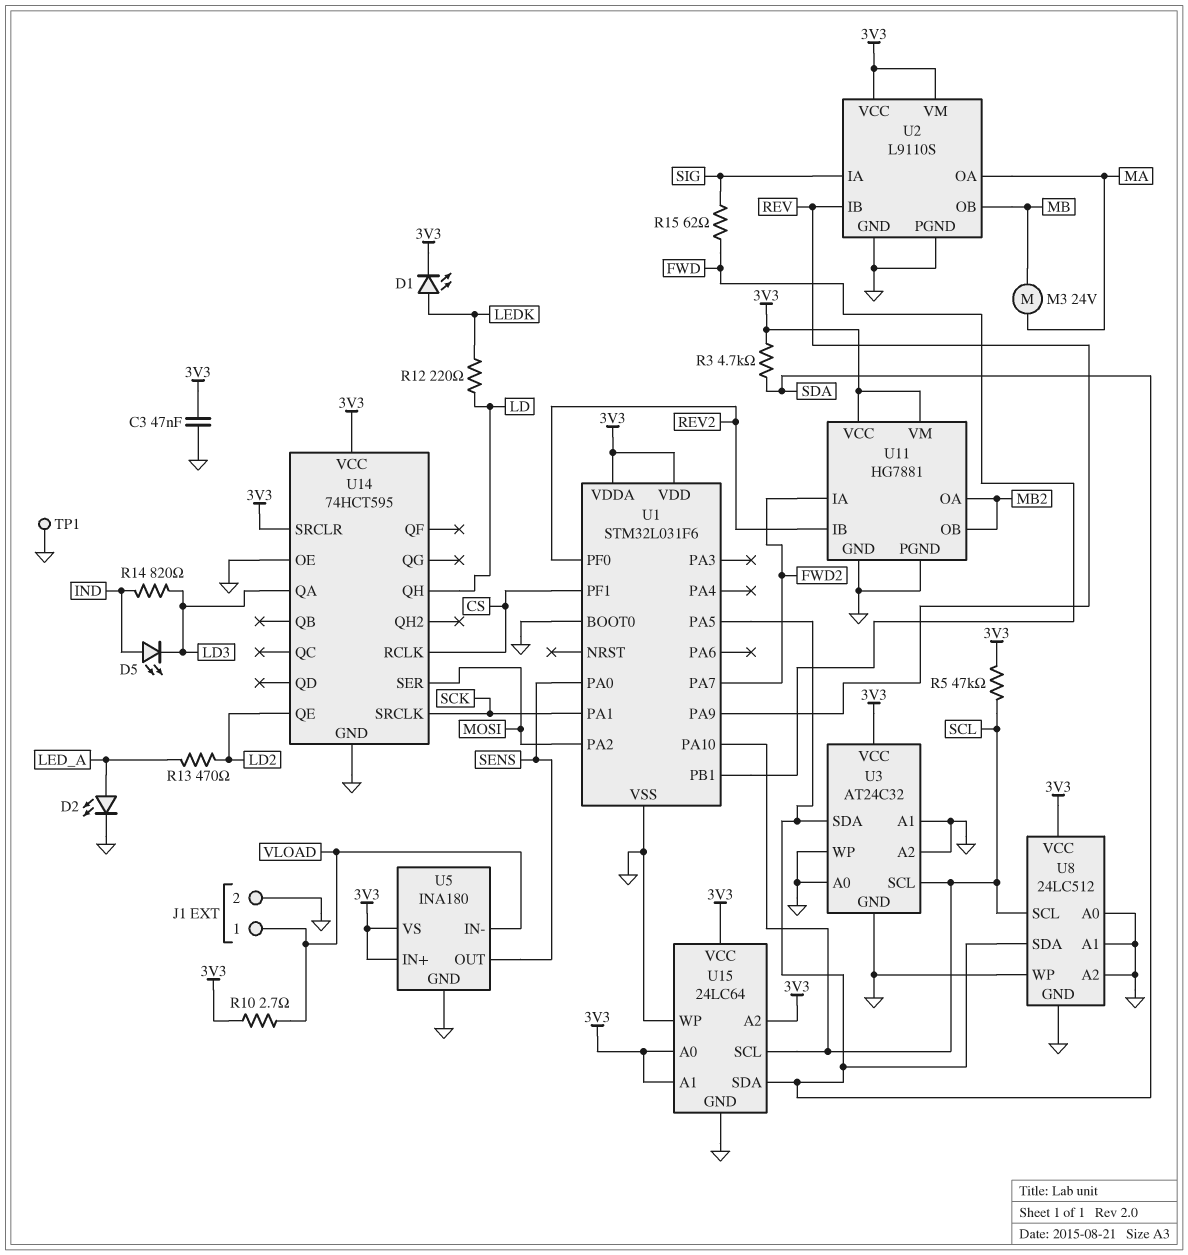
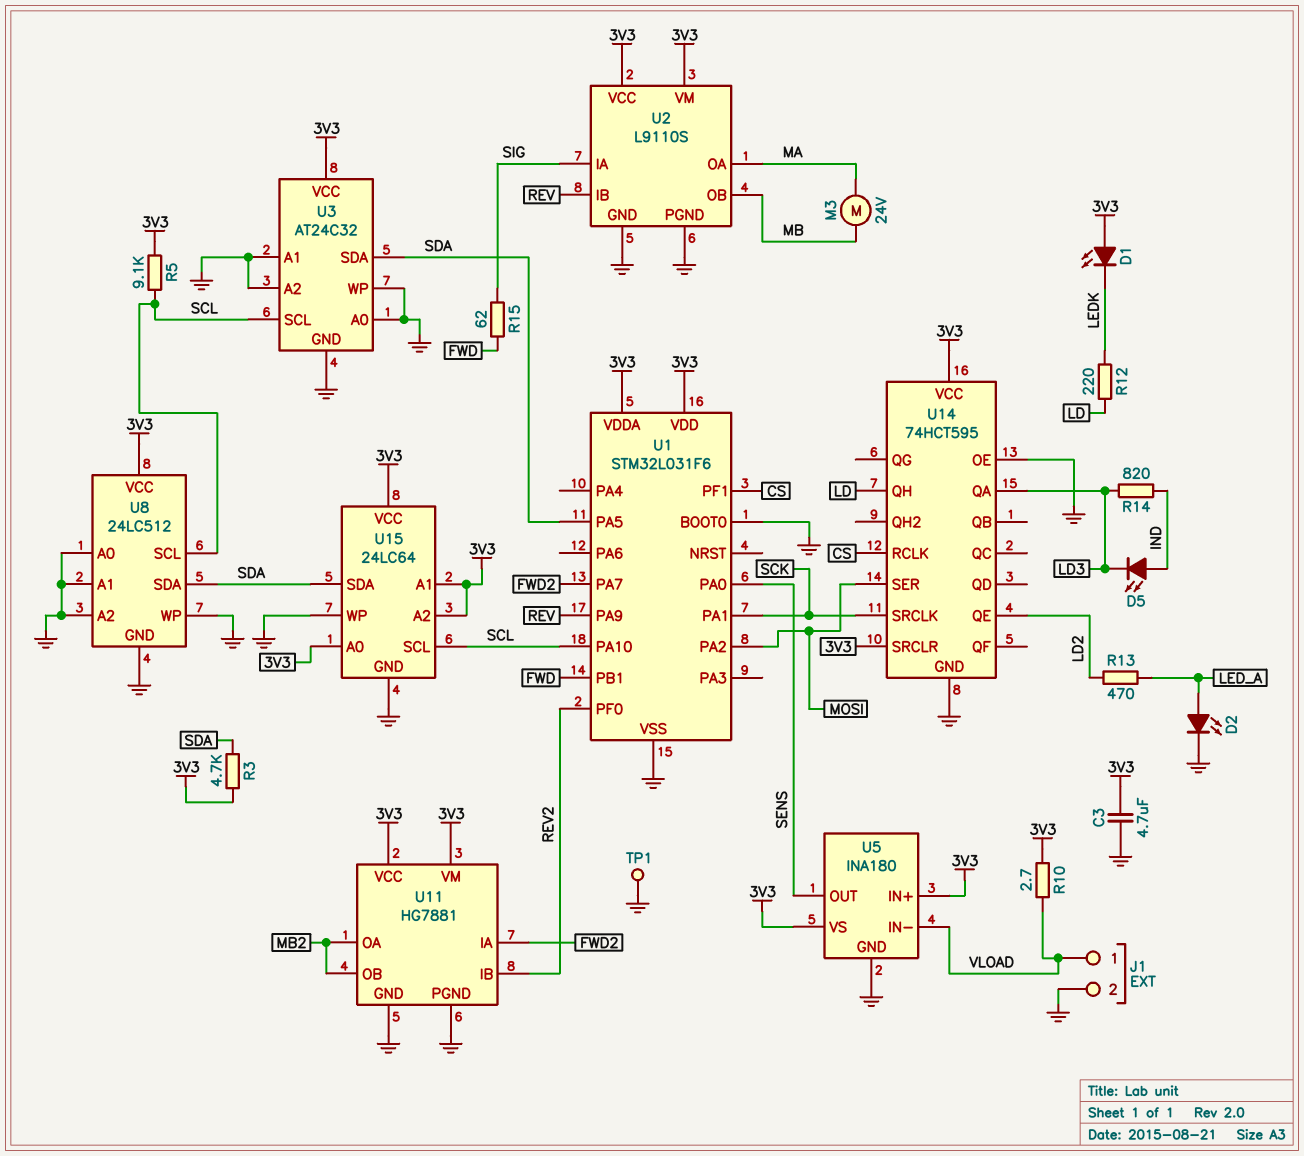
C3: 47nF (3V3, GND) -> 4.7uF (3V3, GND)
D1: LED (A LEDK, K 3V3) -> LED (A 3V3, K LEDK)
R5: 47k (3V3, SCL) -> 9.1k (3V3, SCL)

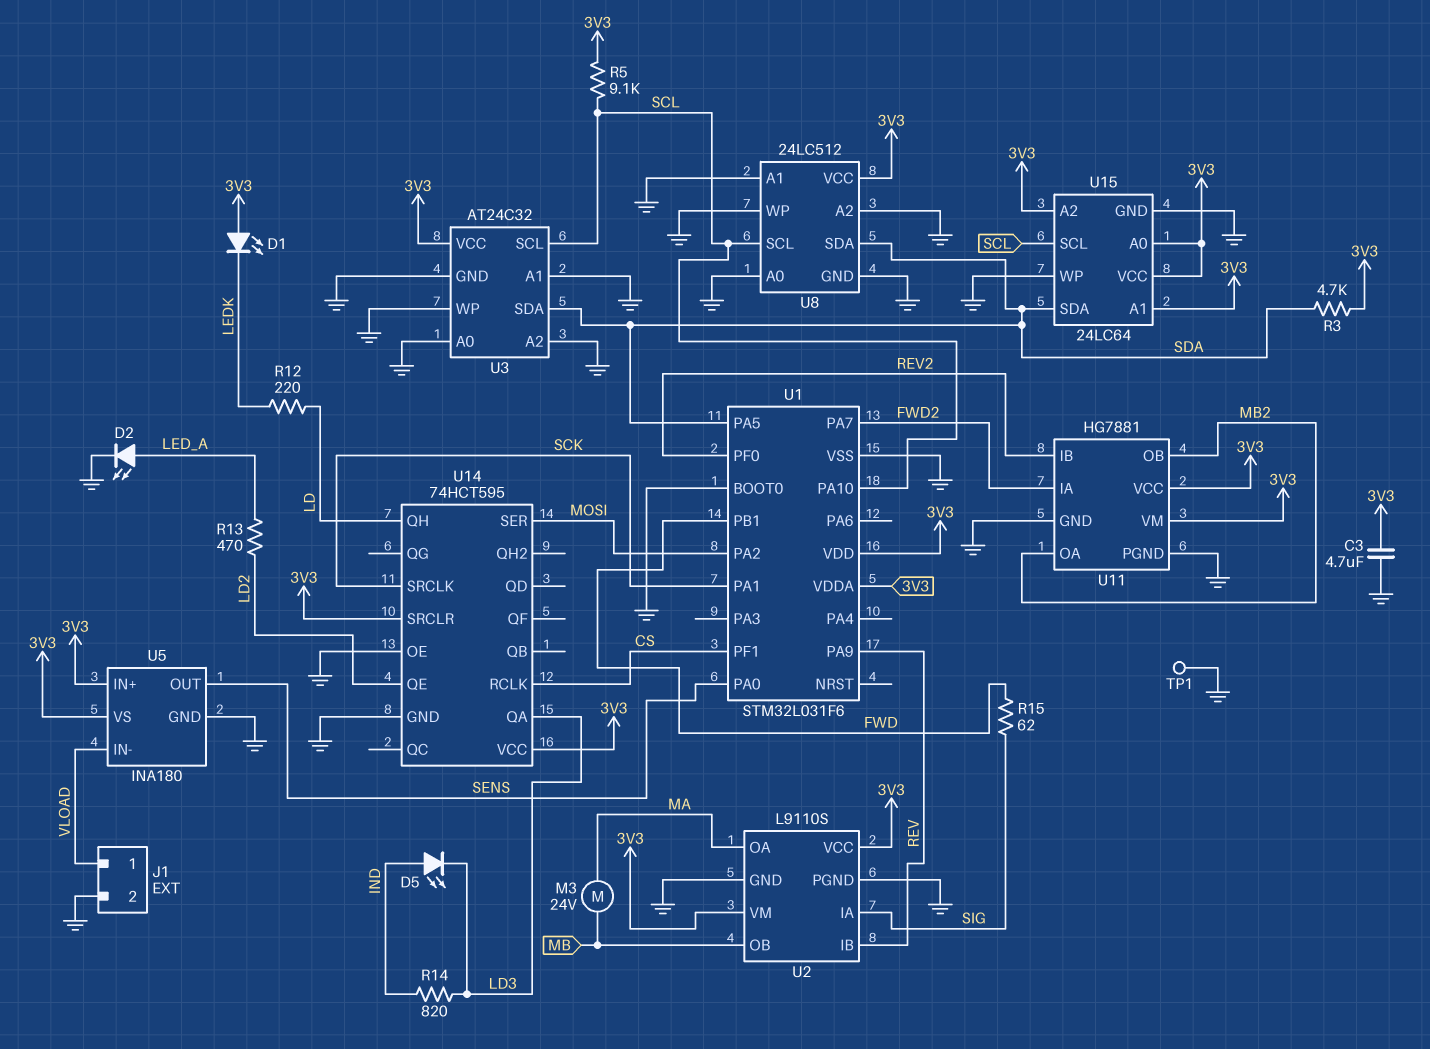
R10: 2.7 (3V3, VLOAD) -> none

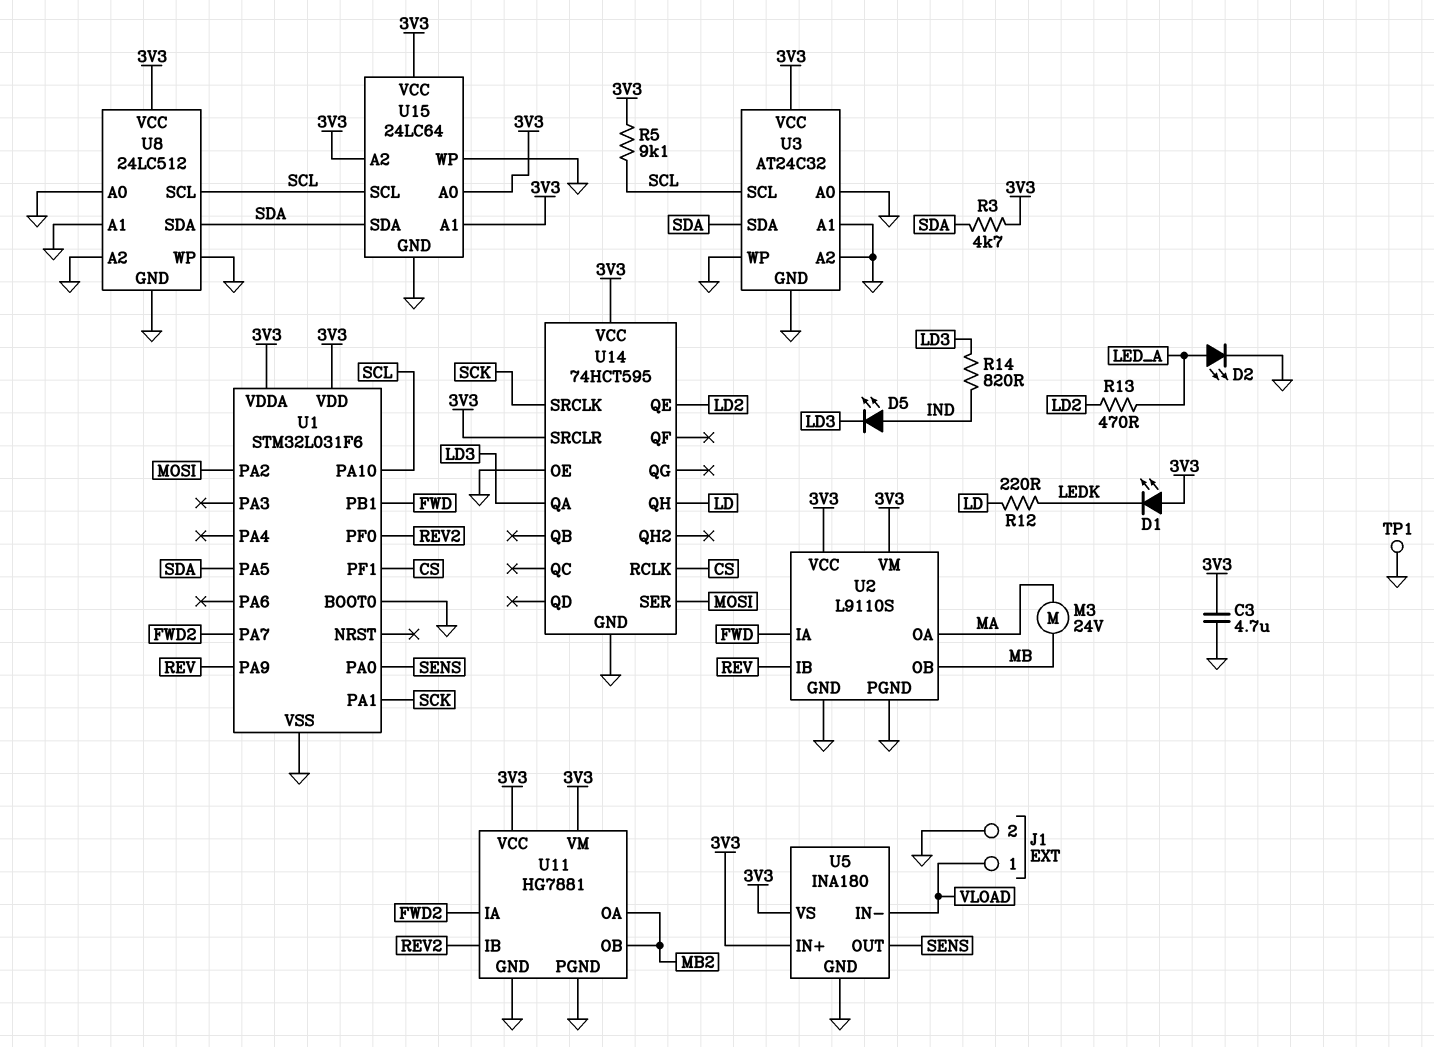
R15: 62 (FWD, SIG) -> none
U2 pin IA: SIG -> FWD

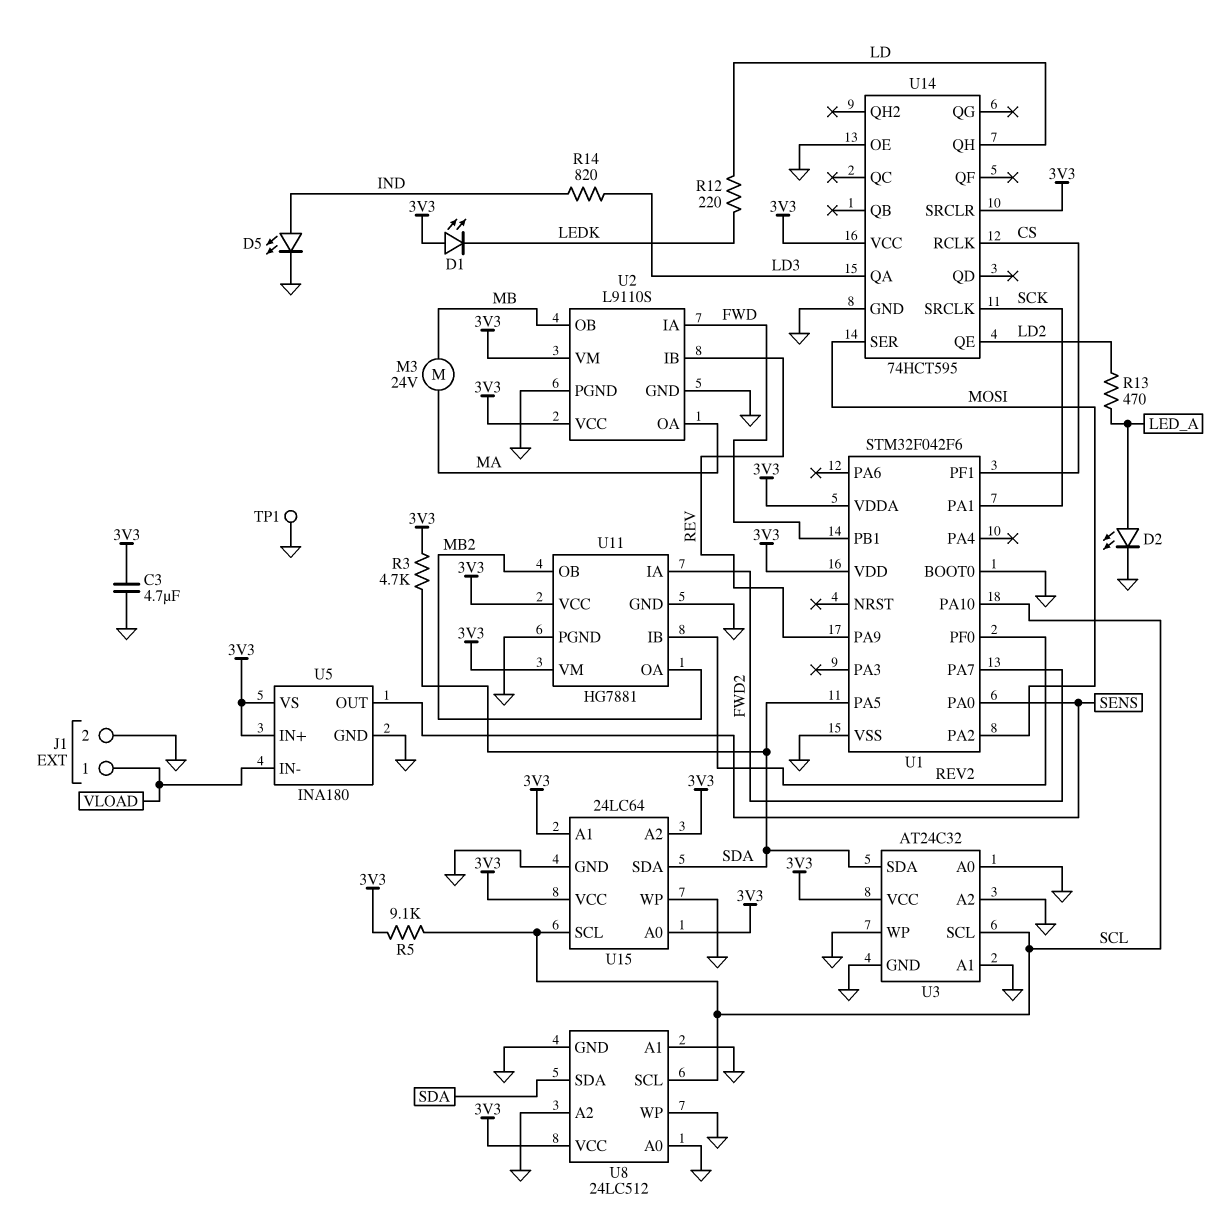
D5: LED (A IND, K LD3) -> LED (A IND, K GND)
U1: STM32L031F6 -> STM32F042F6

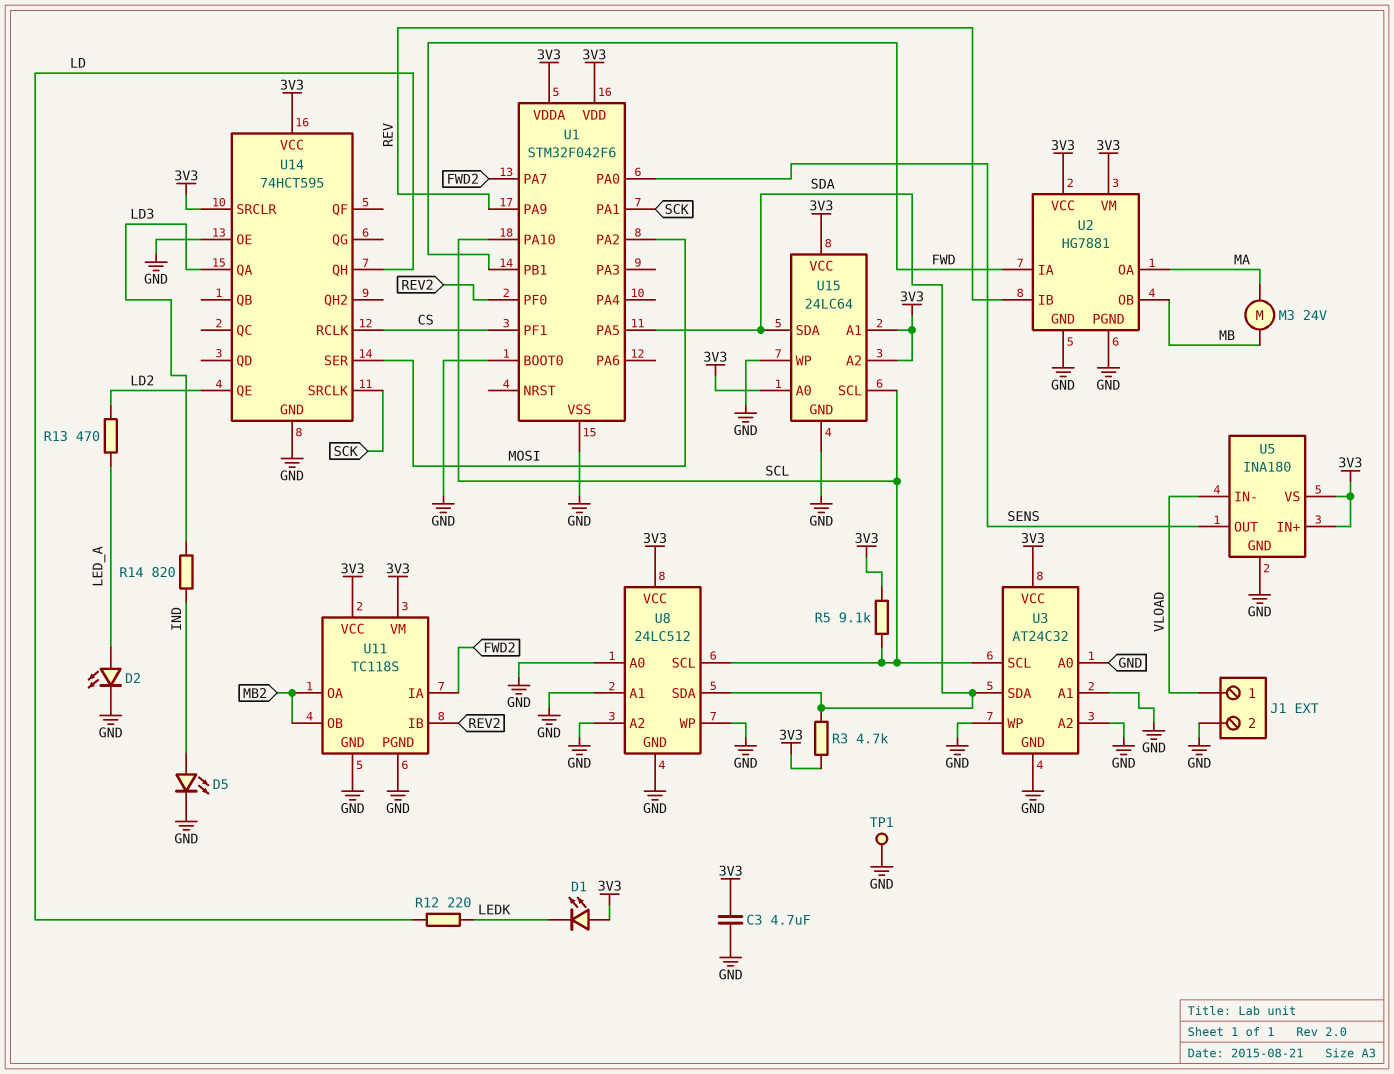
U2: L9110S -> HG7881
U11: HG7881 -> TC118S

